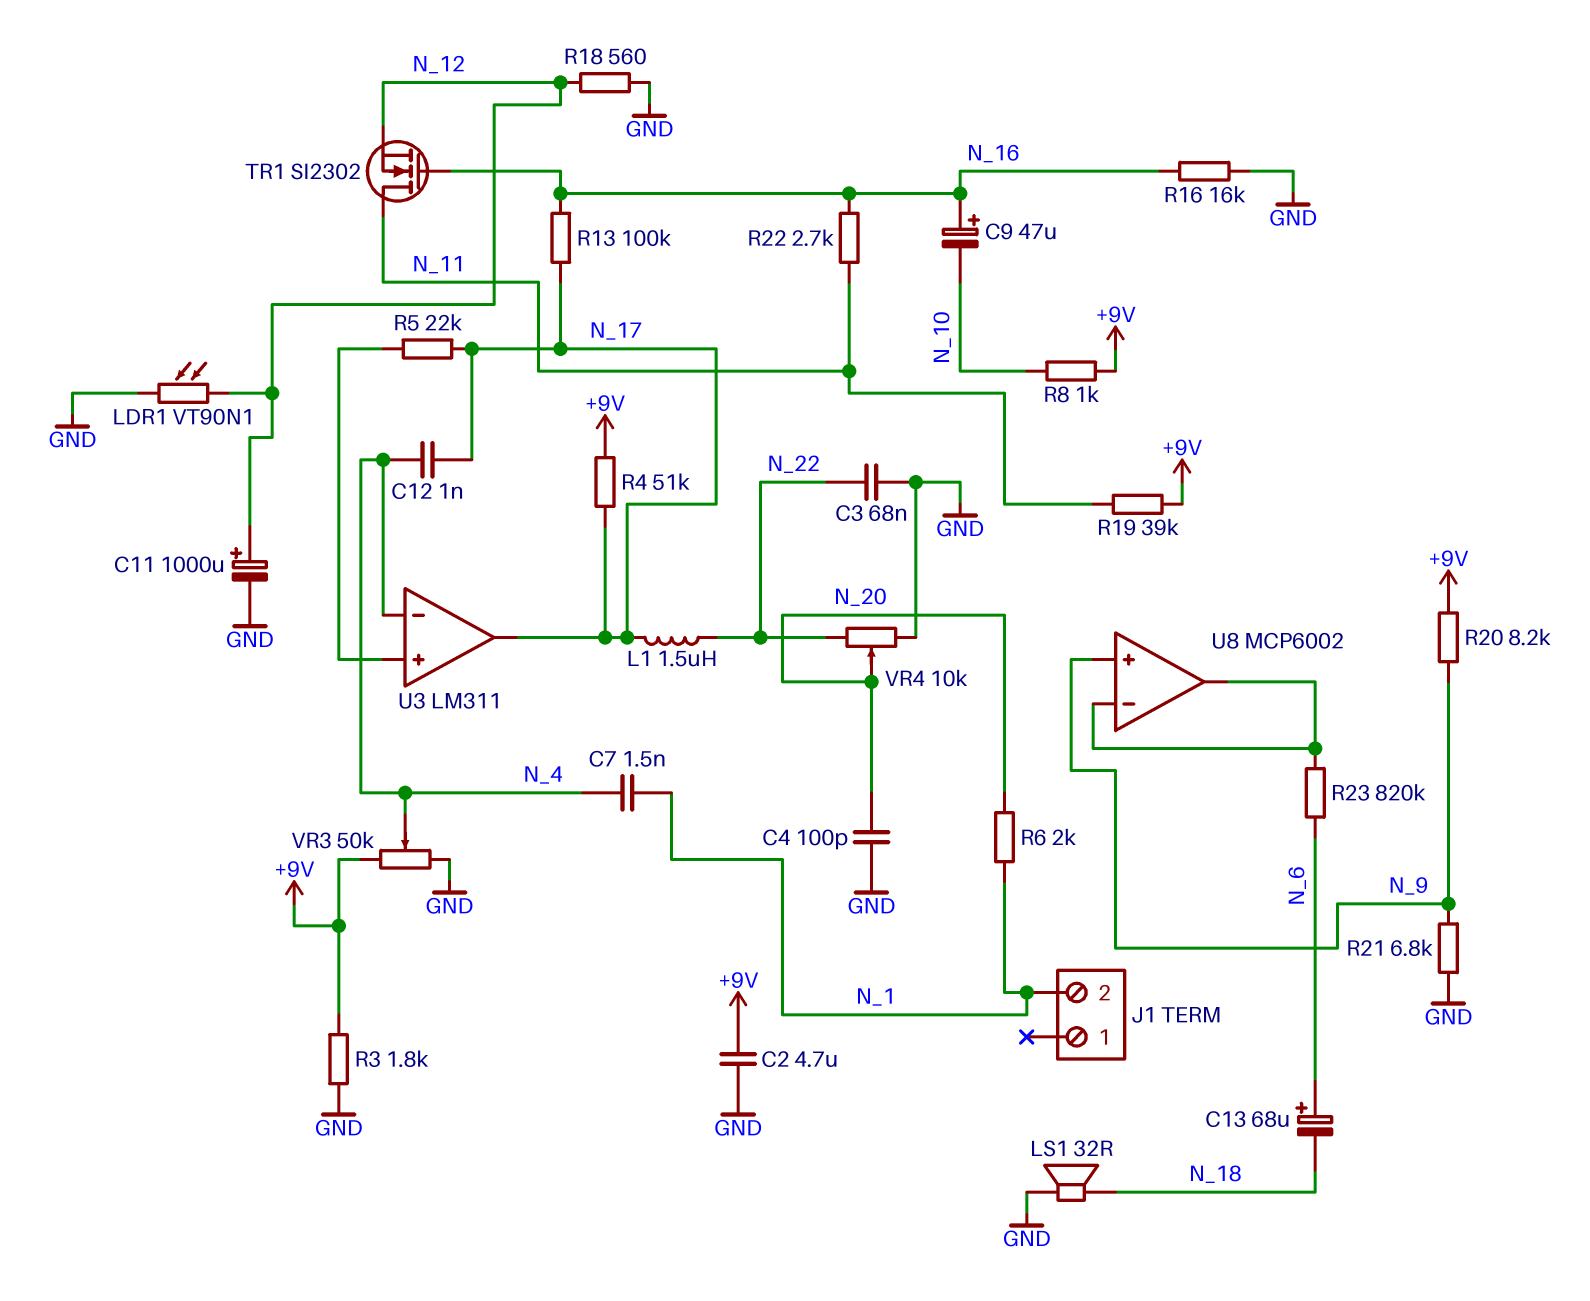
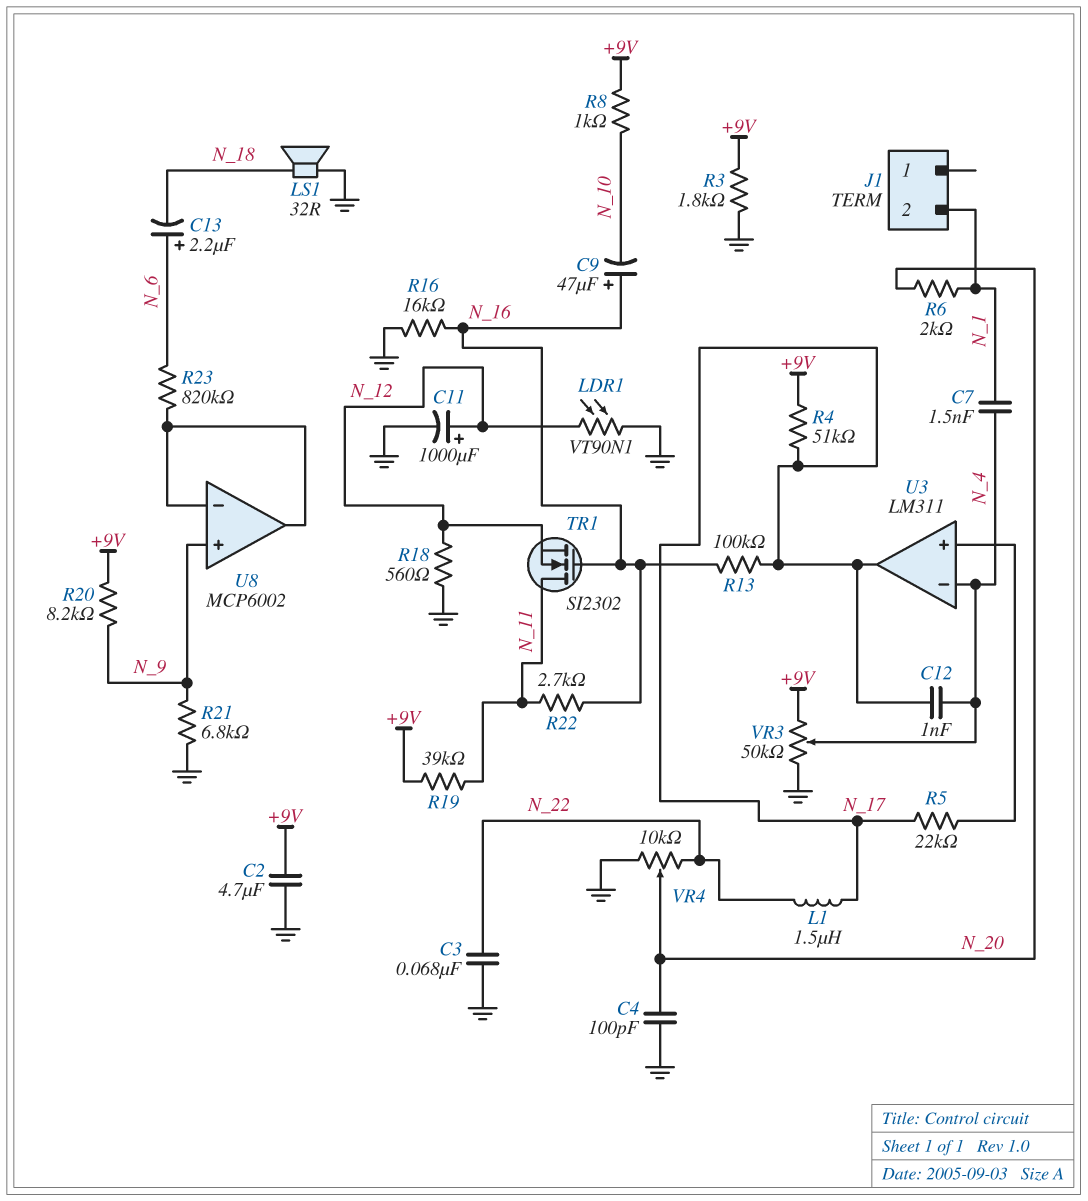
C13: 68uF (plus N_6, minus N_18) -> 2.2uF (plus N_6, minus N_18)

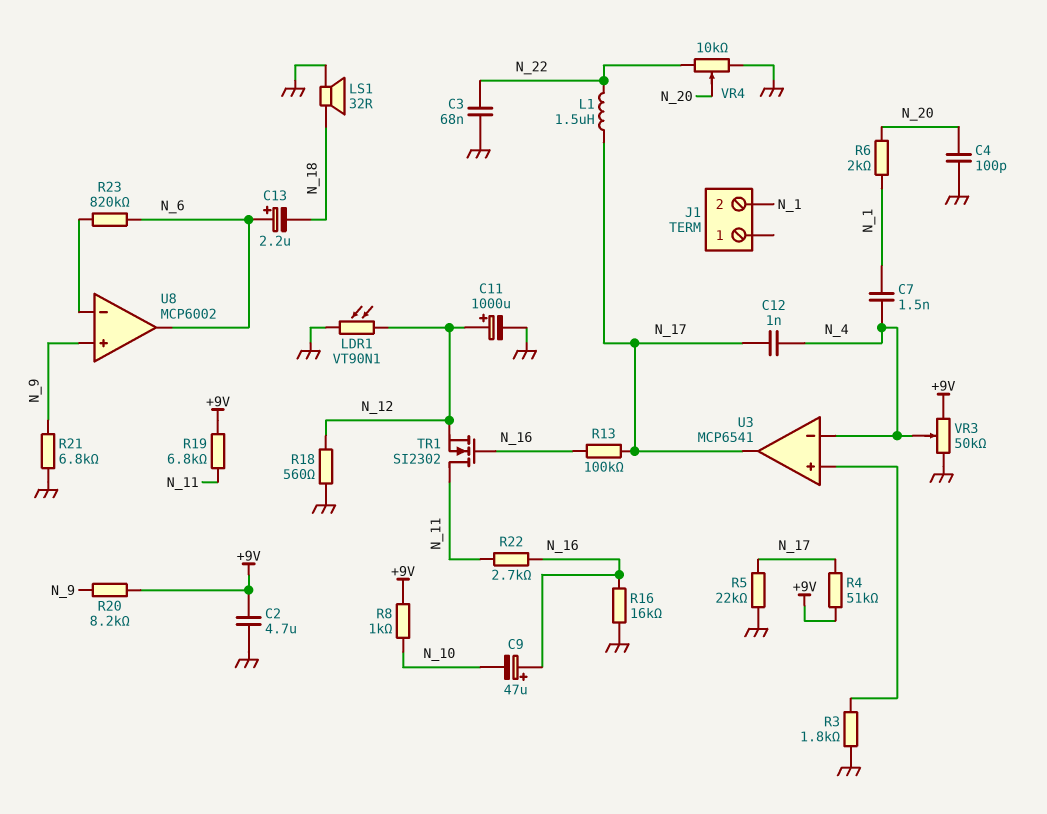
R3: 1.8k (+9V, GND) -> 1.8k (GND, U3/in+)
R5: 22k (N_17, U3/in+) -> 22k (GND, N_17)
R19: 39k (+9V, N_11) -> 6.8k (+9V, N_11)
U3: LM311 -> MCP6541
U8 pin out: U8/in- -> N_6

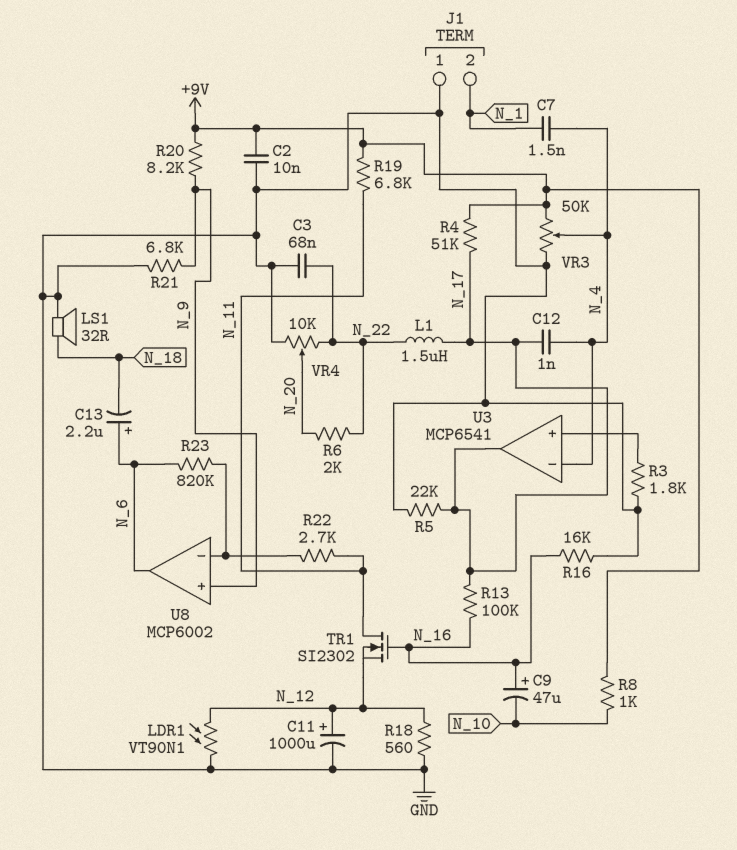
C2: 4.7uF (+9V, GND) -> 10nF (+9V, GND)
C4: 100pF (GND, N_20) -> none
J1 pin 1: none -> GND
R6: 2k (N_1, N_20) -> 2k (N_20, N_22)
R22: 2.7k (N_11, N_16) -> 2.7k (N_11, U8/in-)

